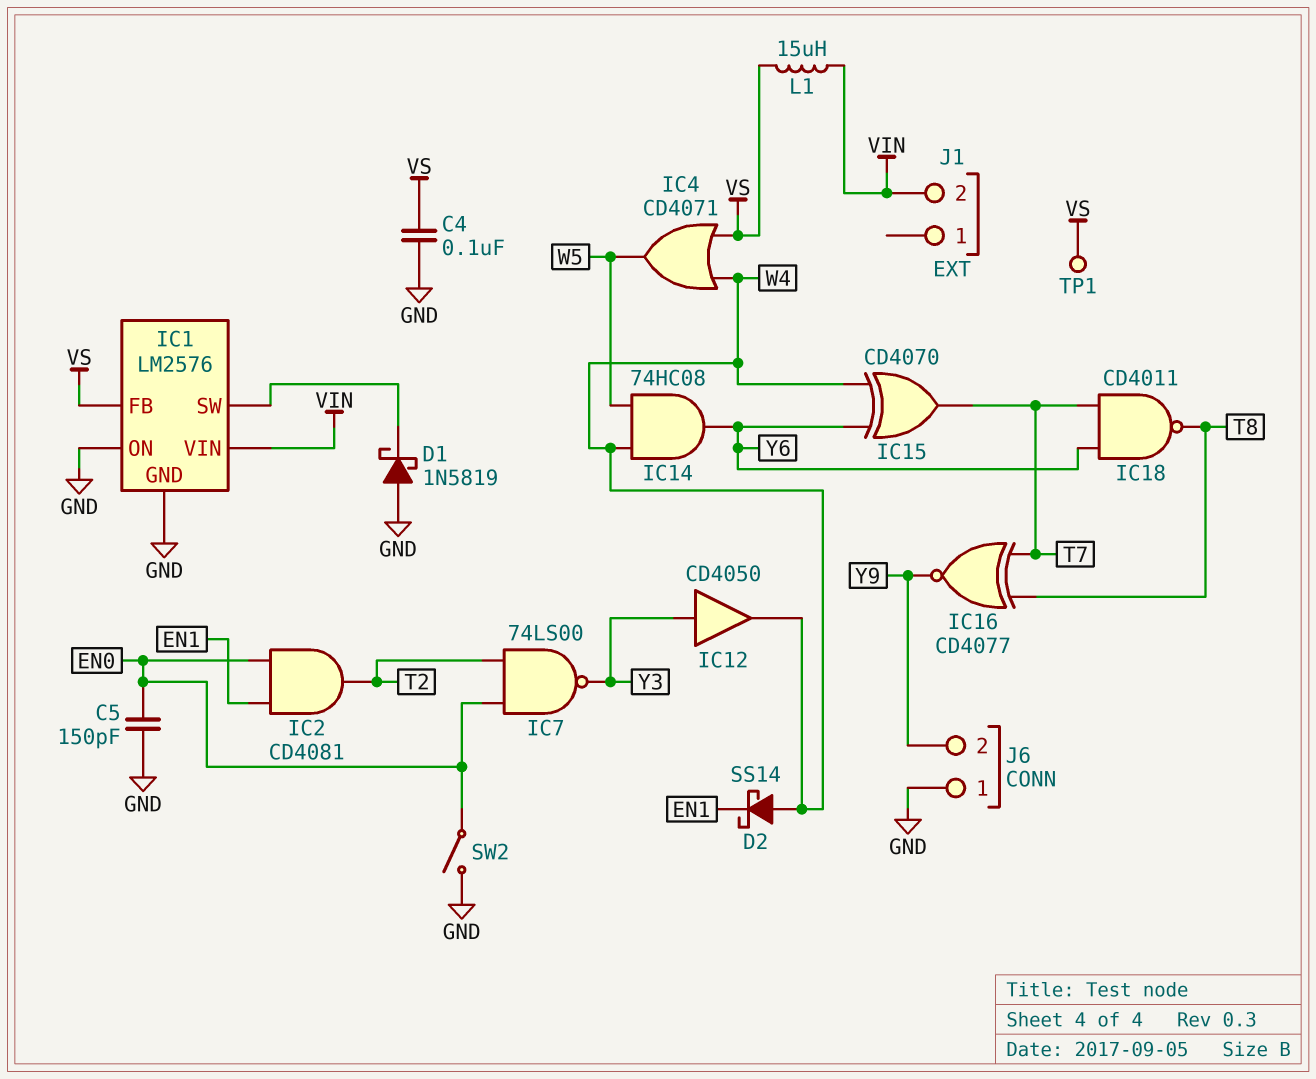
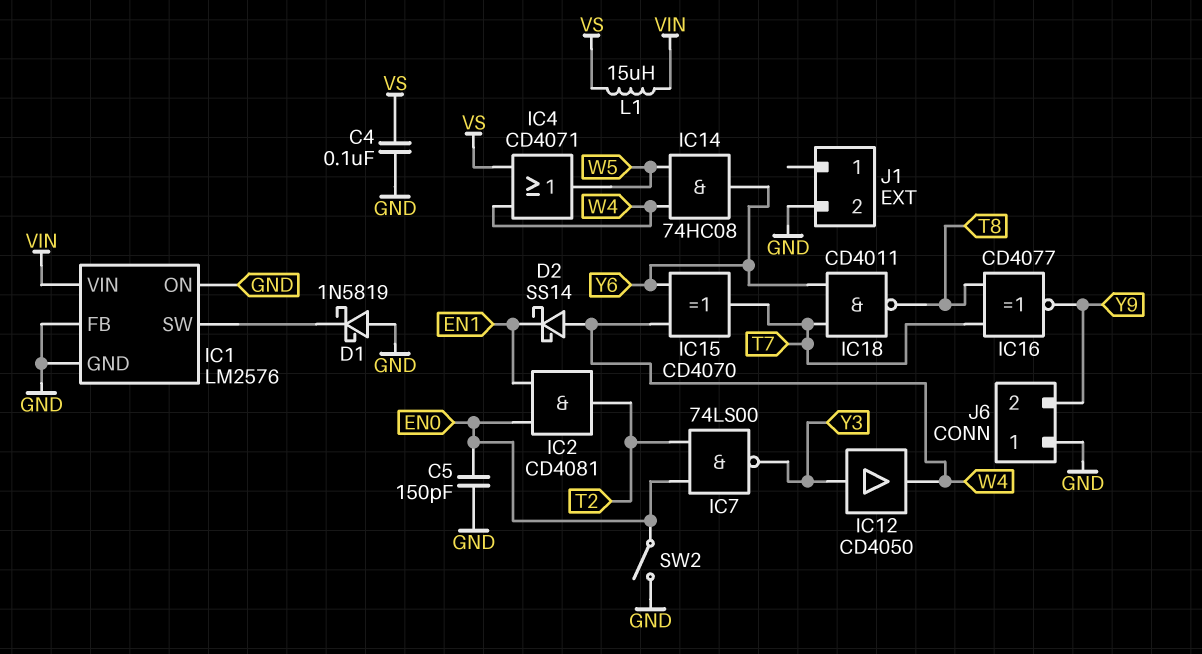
IC1 pin FB: VS -> GND
J1 pin 2: VIN -> GND
TP1: test point (VS) -> none

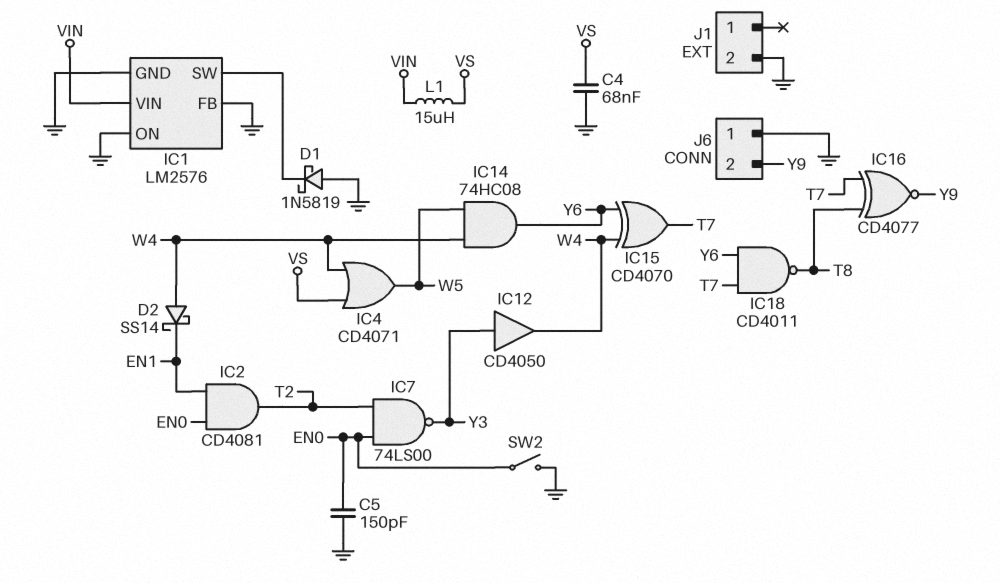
C4: 100nF (GND, VS) -> 68nF (GND, VS)

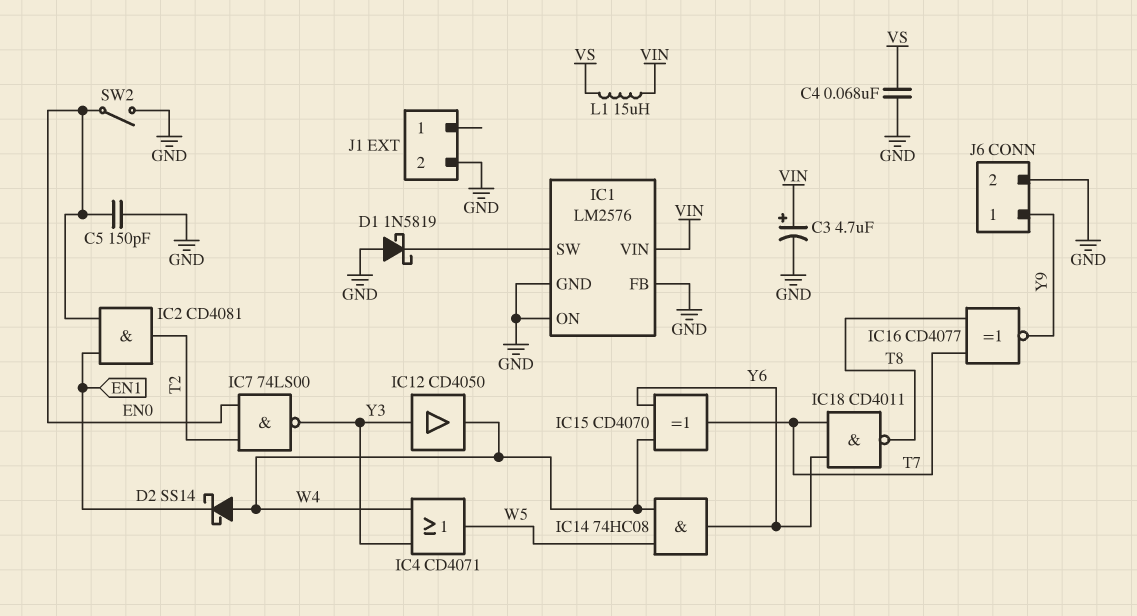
C3: none -> 4.7uF (plus VIN, minus GND)
IC4: OR CD4071 (in VS, in W4, out W5) -> OR CD4071 (in W4, in Y3, out W5)
J6 pin 1: GND -> Y9
J6 pin 2: Y9 -> GND

